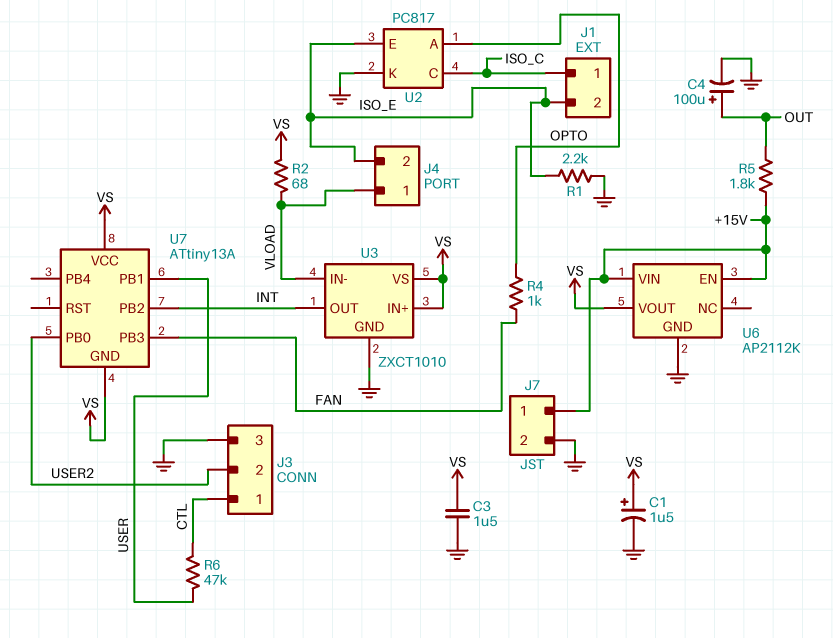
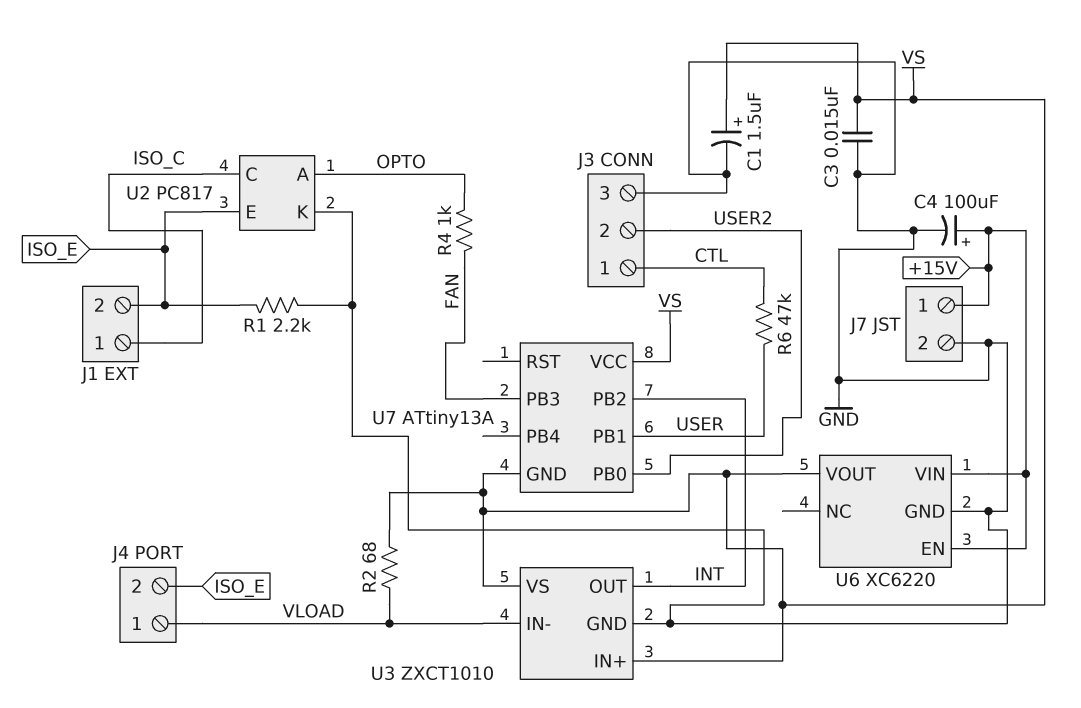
C3: 1.5uF (GND, VS) -> 15nF (GND, VS)
C4: 100uF (plus OUT, minus GND) -> 100uF (plus +15V, minus GND)
R5: 1.8k (+15V, OUT) -> none
U6: AP2112K -> XC6220

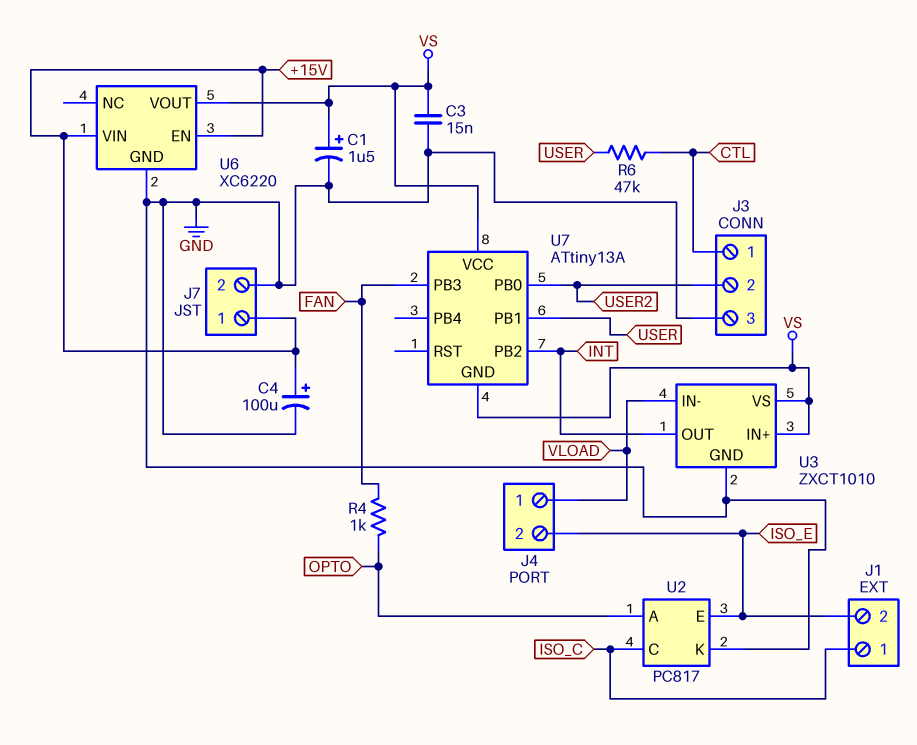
R1: 2.2k (GND, ISO_E) -> none
R2: 68 (VLOAD, VS) -> none

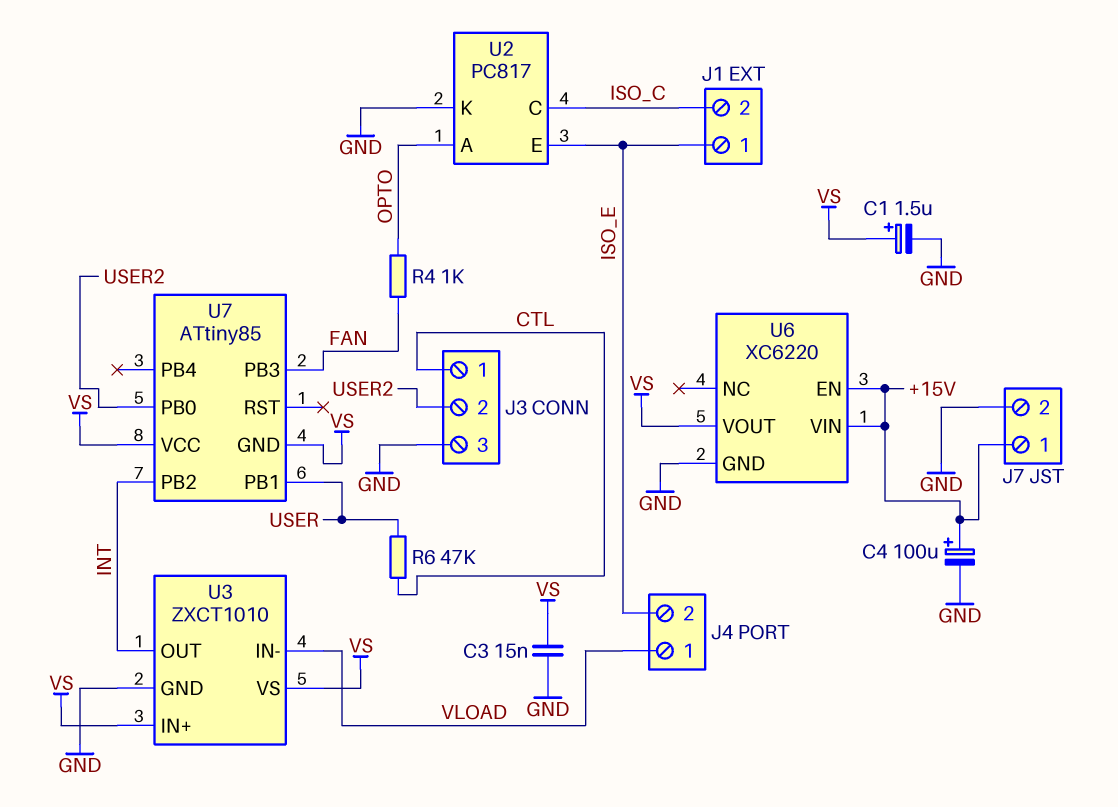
J1 pin 1: ISO_C -> ISO_E
J1 pin 2: ISO_E -> ISO_C
U7: ATtiny13A -> ATtiny85

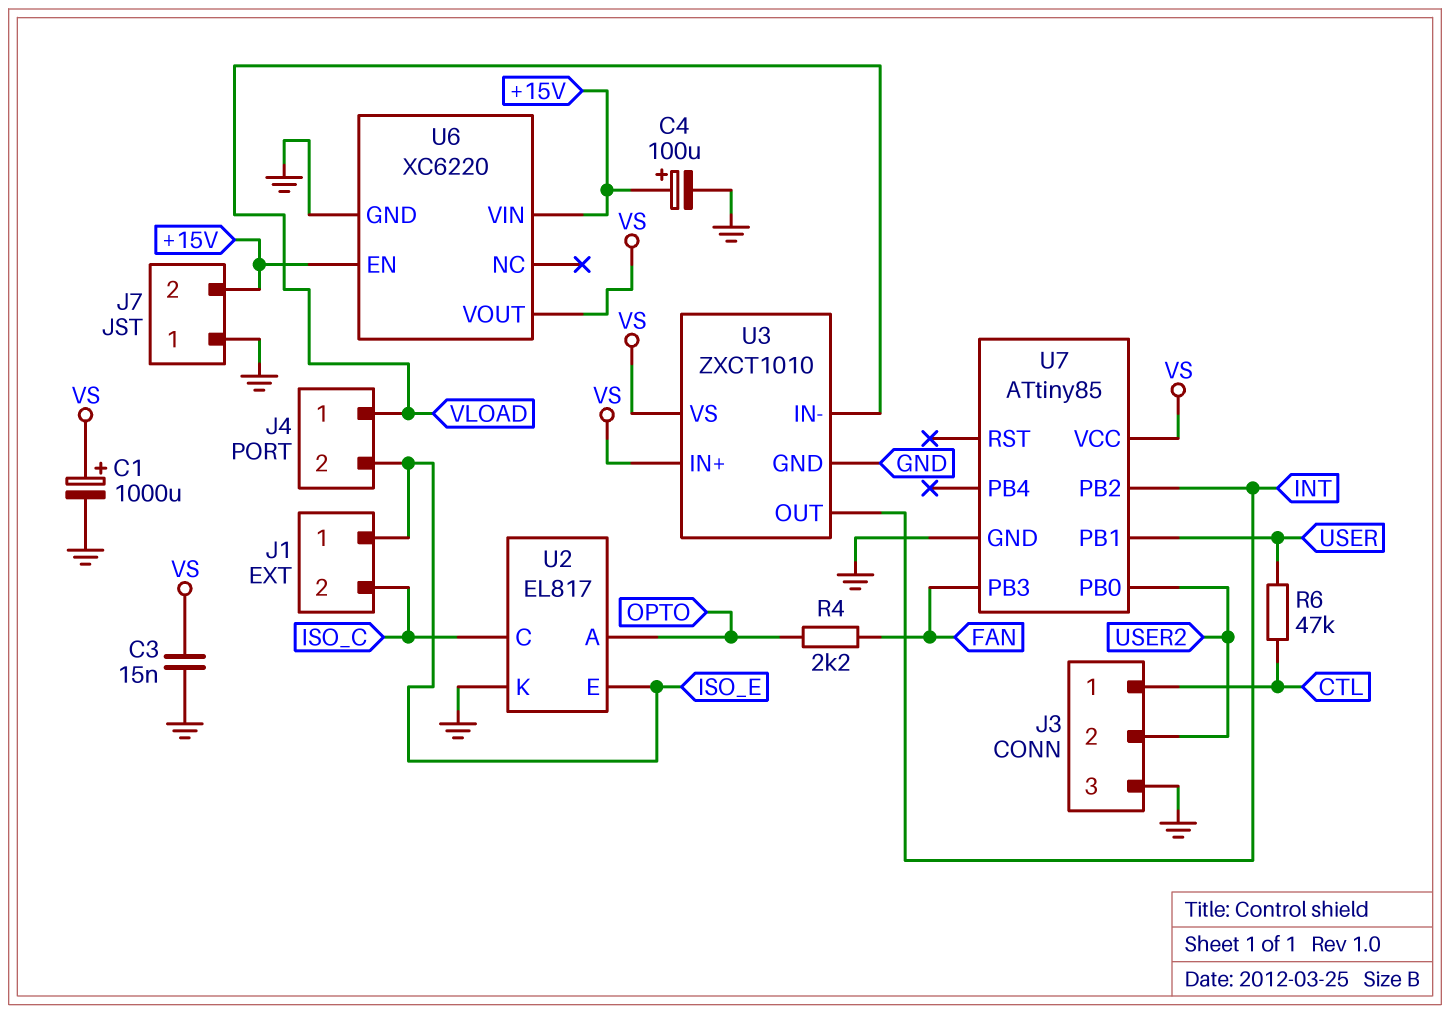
C1: 1.5uF (plus VS, minus GND) -> 1000uF (plus VS, minus GND)
J7 pin 1: +15V -> GND
J7 pin 2: GND -> +15V
R4: 1k (FAN, OPTO) -> 2.2k (FAN, OPTO)
U2: PC817 -> EL817
U7 pin GND: VS -> GND

